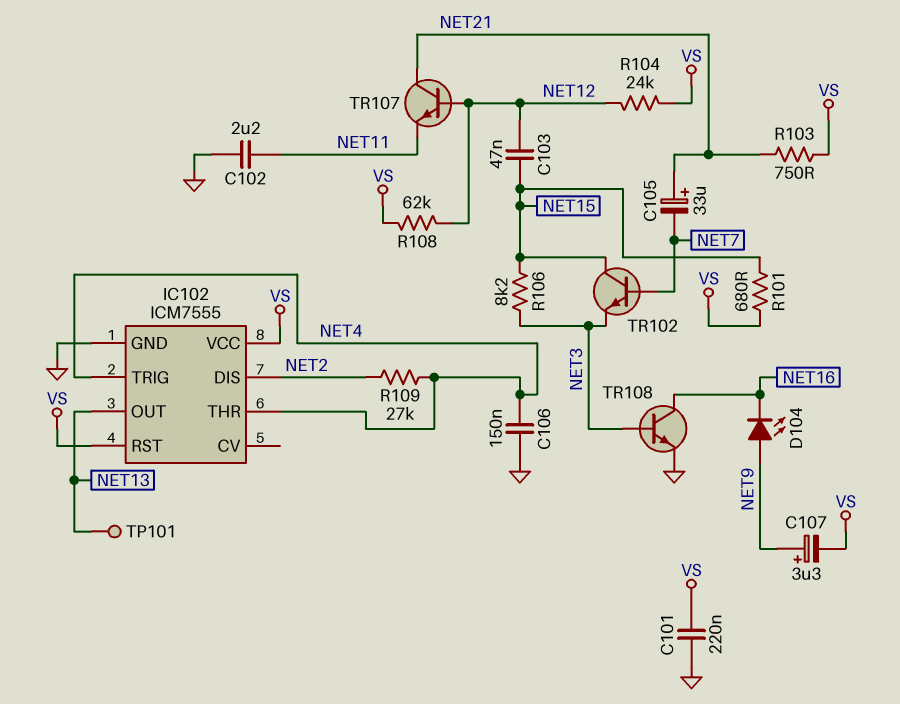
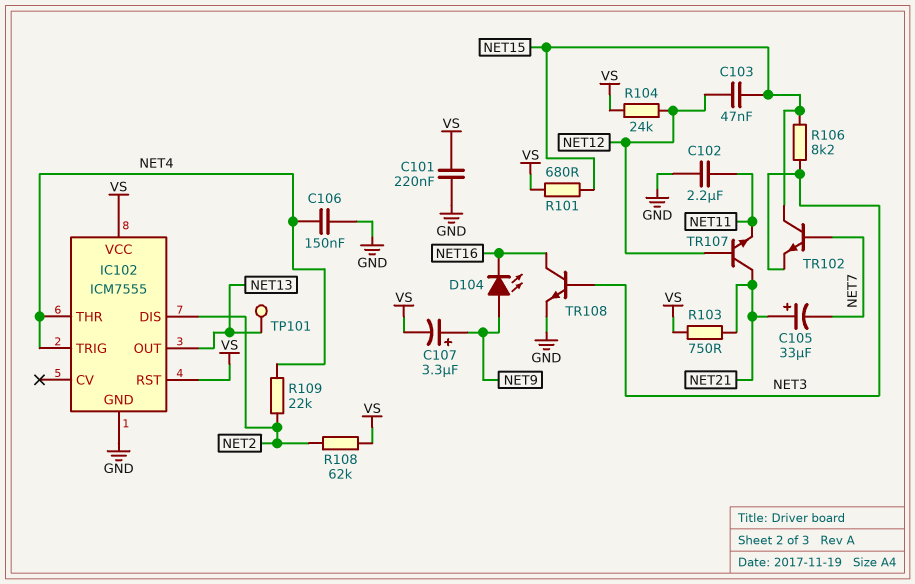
R108: 62k (NET12, VS) -> 62k (NET2, VS)
R109: 27k (NET2, NET4) -> 22k (NET2, NET4)

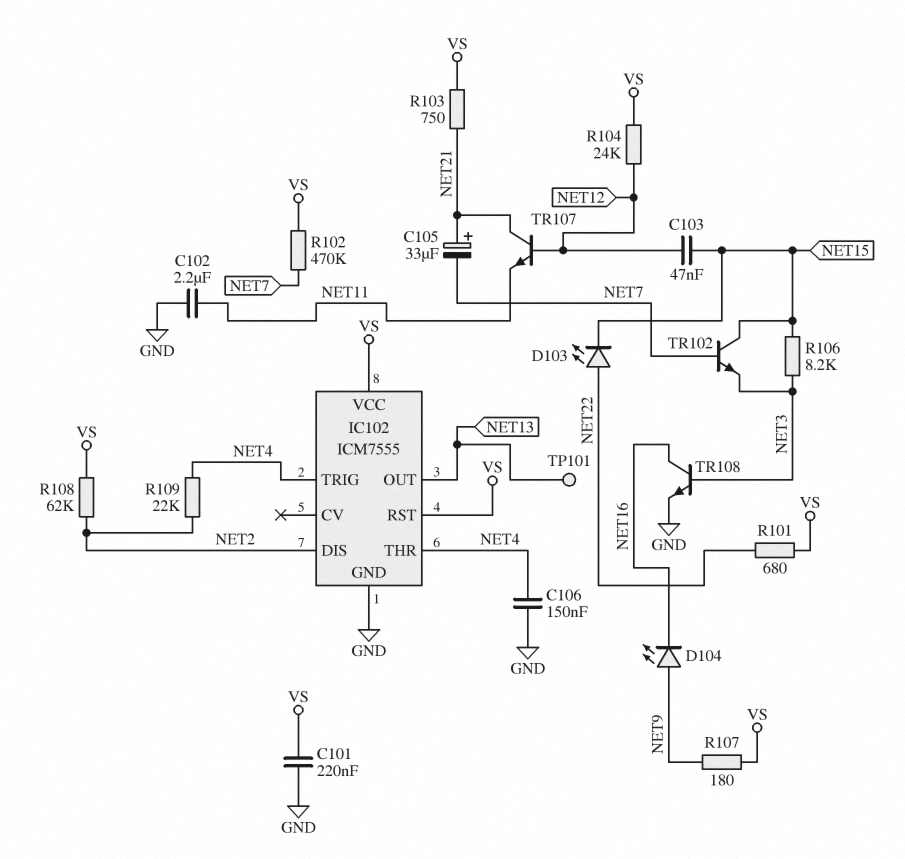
C107: 3.3uF (plus NET9, minus VS) -> none
D103: none -> LED (A NET22, K NET15)
R101: 680 (NET15, VS) -> 680 (NET22, VS)
R102: none -> 470k (NET7, VS)
R107: none -> 180 (NET9, VS)

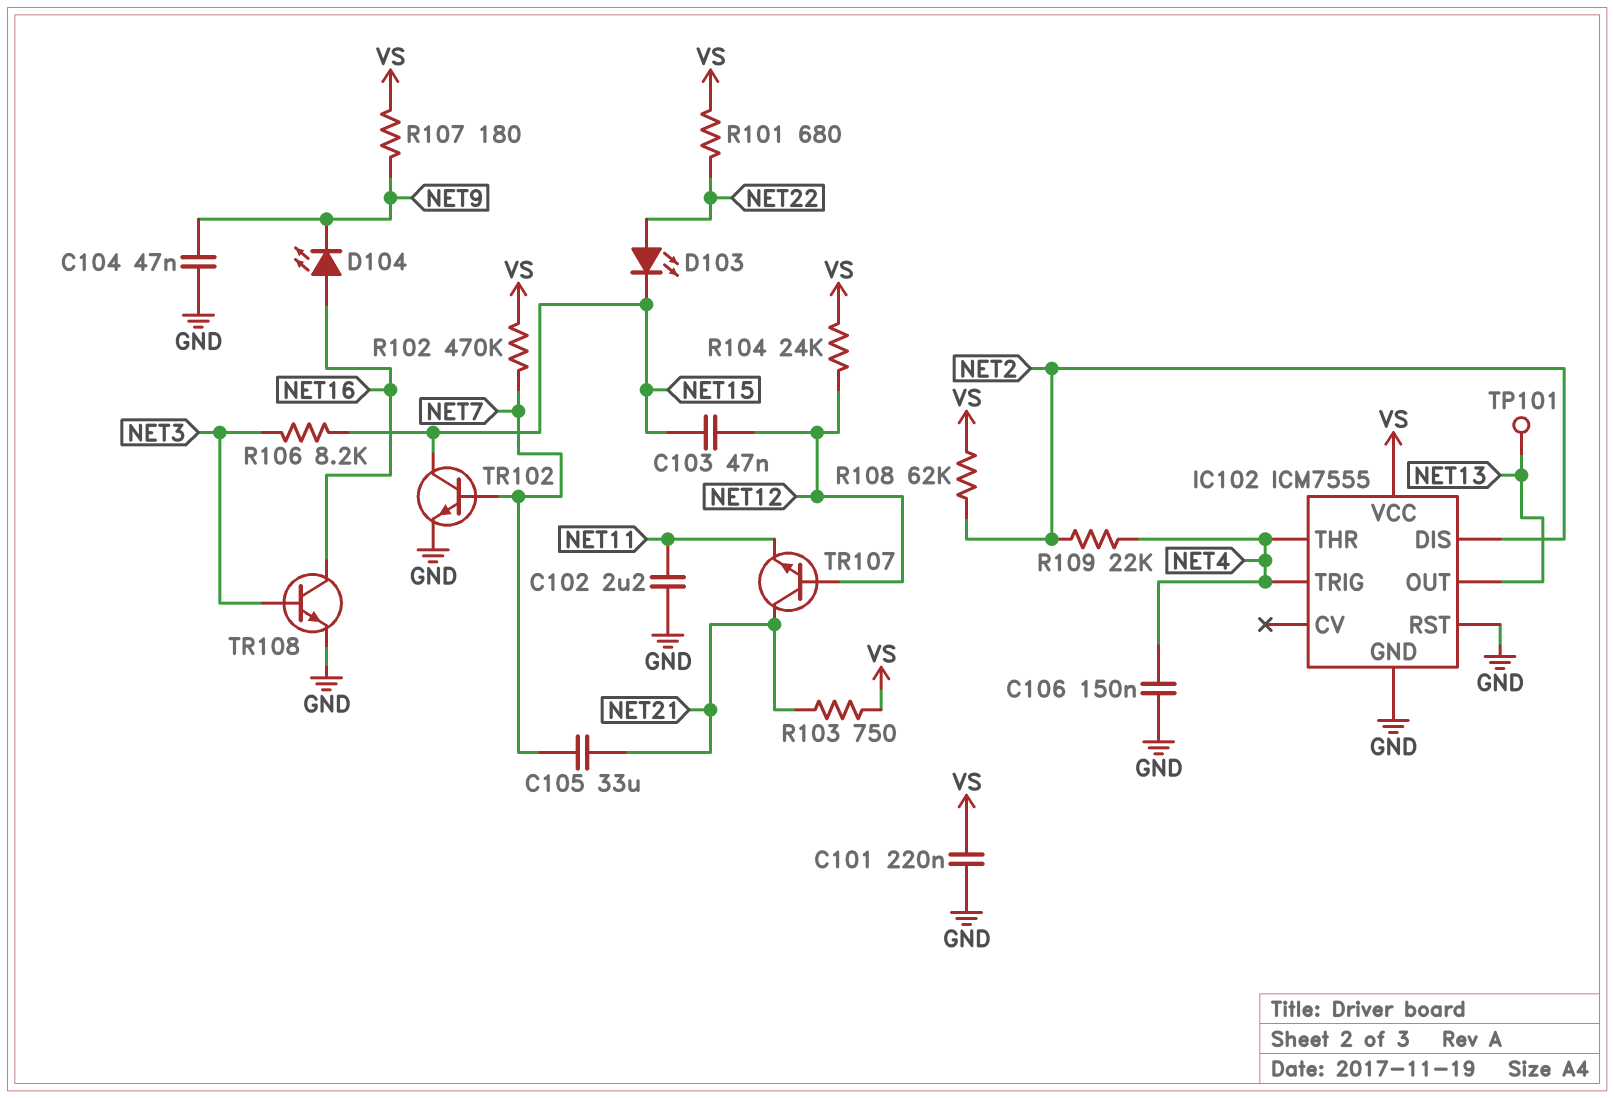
C104: none -> 47nF (GND, NET9)
C105: 33uF (plus NET21, minus NET7) -> 33uF (NET7, NET21)
D104: LED (A NET9, K NET16) -> LED (A NET16, K NET9)
IC102 pin RST: VS -> GND
TR102: NPN (B NET7, C NET15, E NET3) -> NPN (B NET7, C NET15, E GND)

